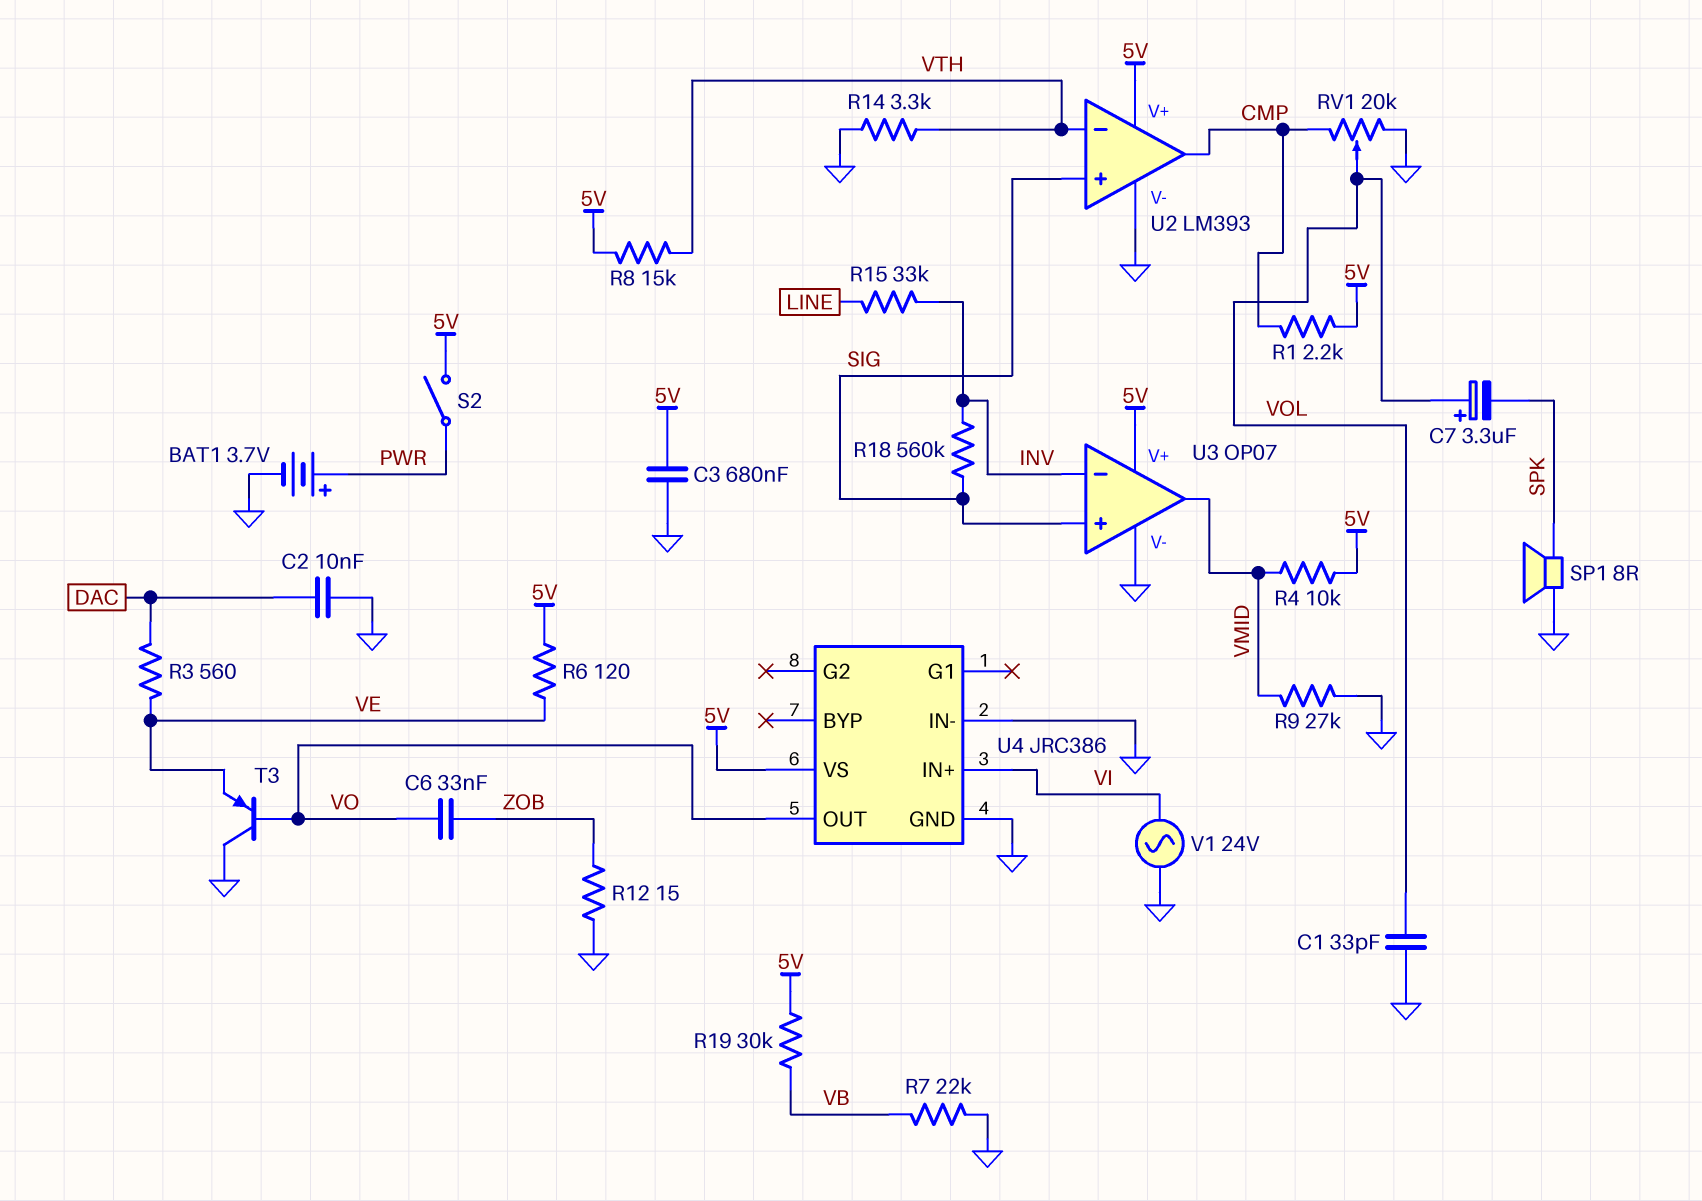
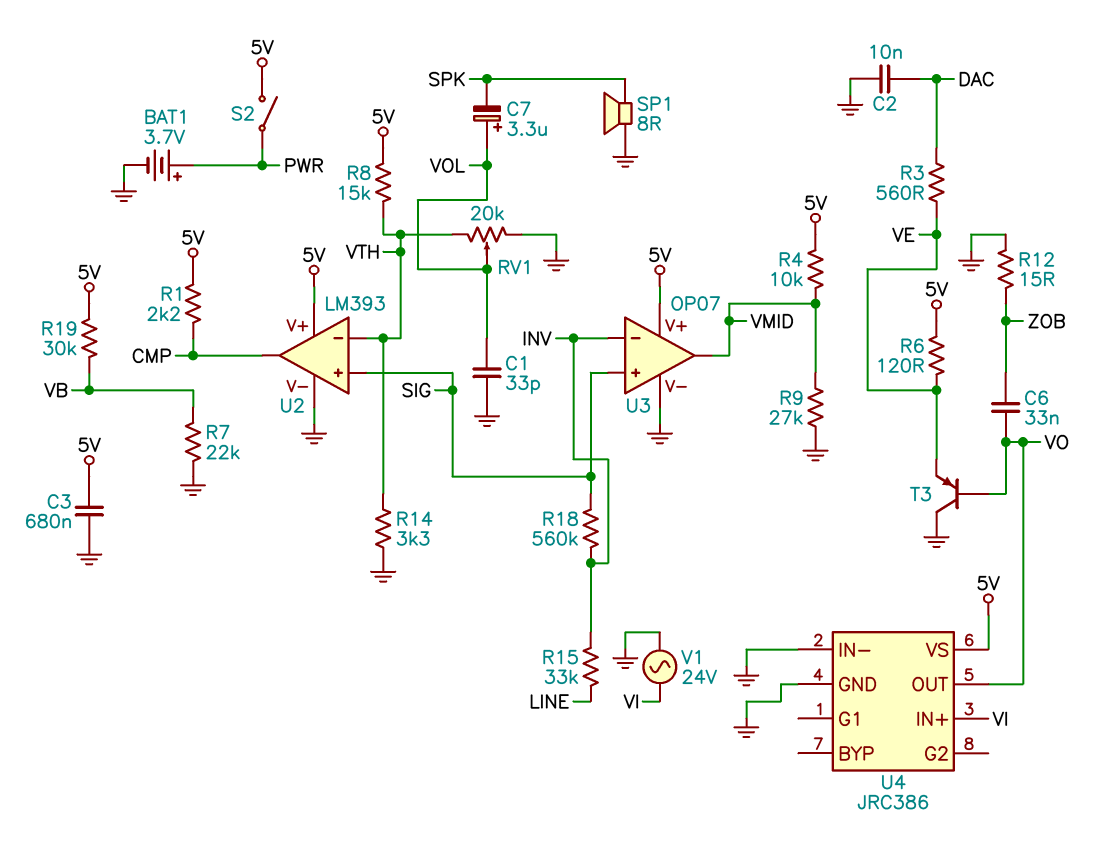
RV1: 20k (CMP, GND, wiper VOL) -> 20k (GND, VTH, wiper VOL)

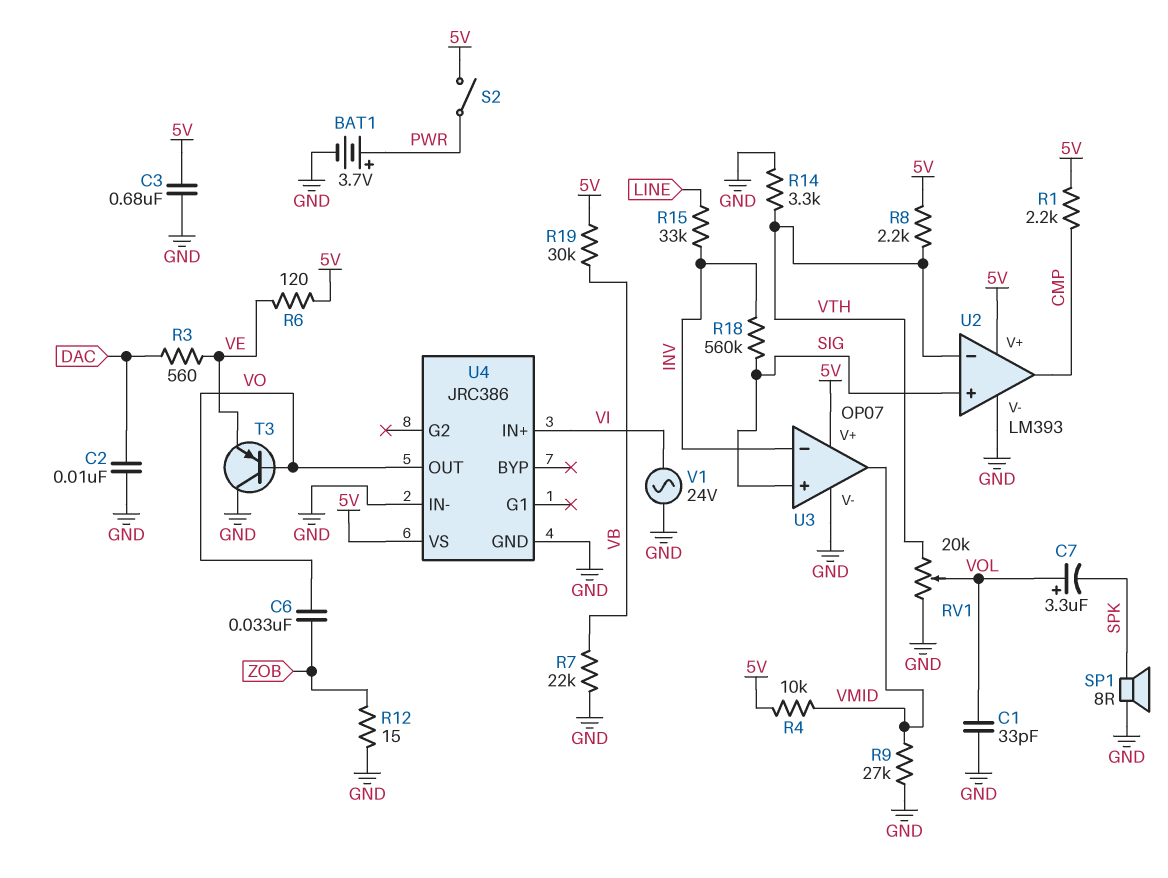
R8: 15k (5V, VTH) -> 2.2k (5V, VTH)

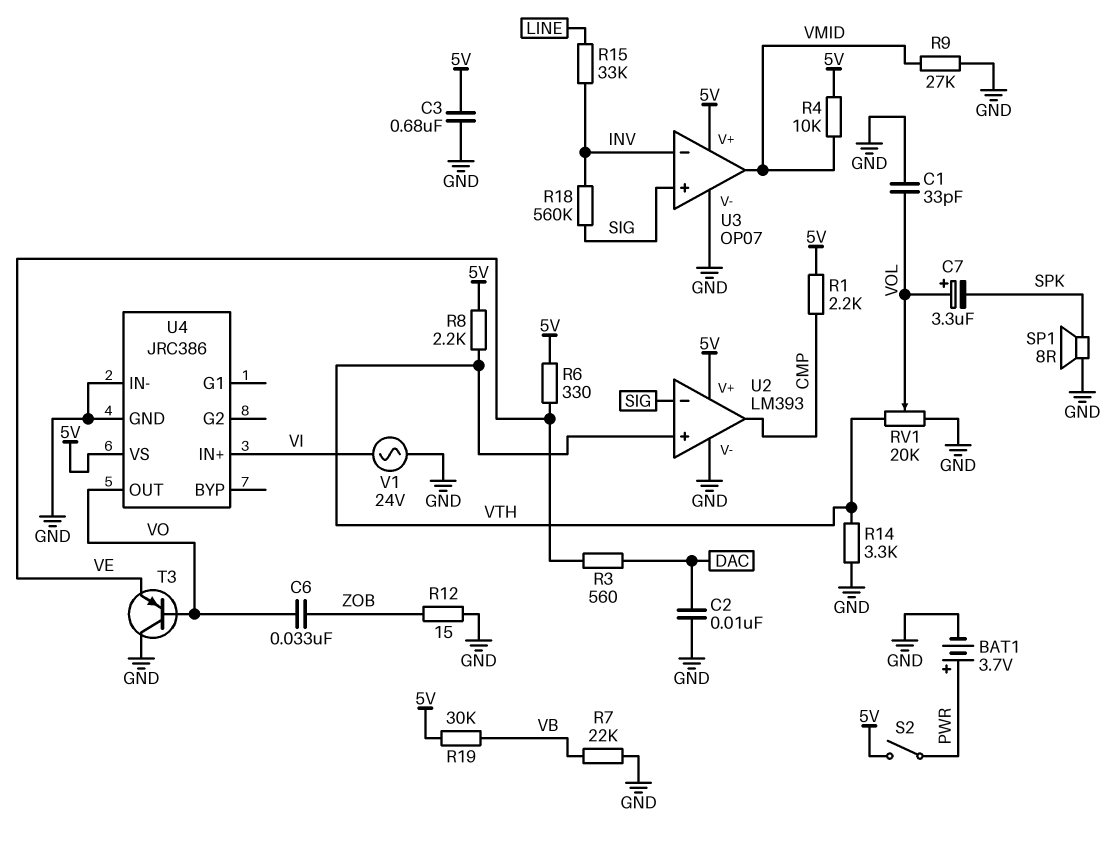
R6: 120 (5V, VE) -> 330 (5V, VE)
U2 pin in+: SIG -> VTH
U2 pin in-: VTH -> SIG

